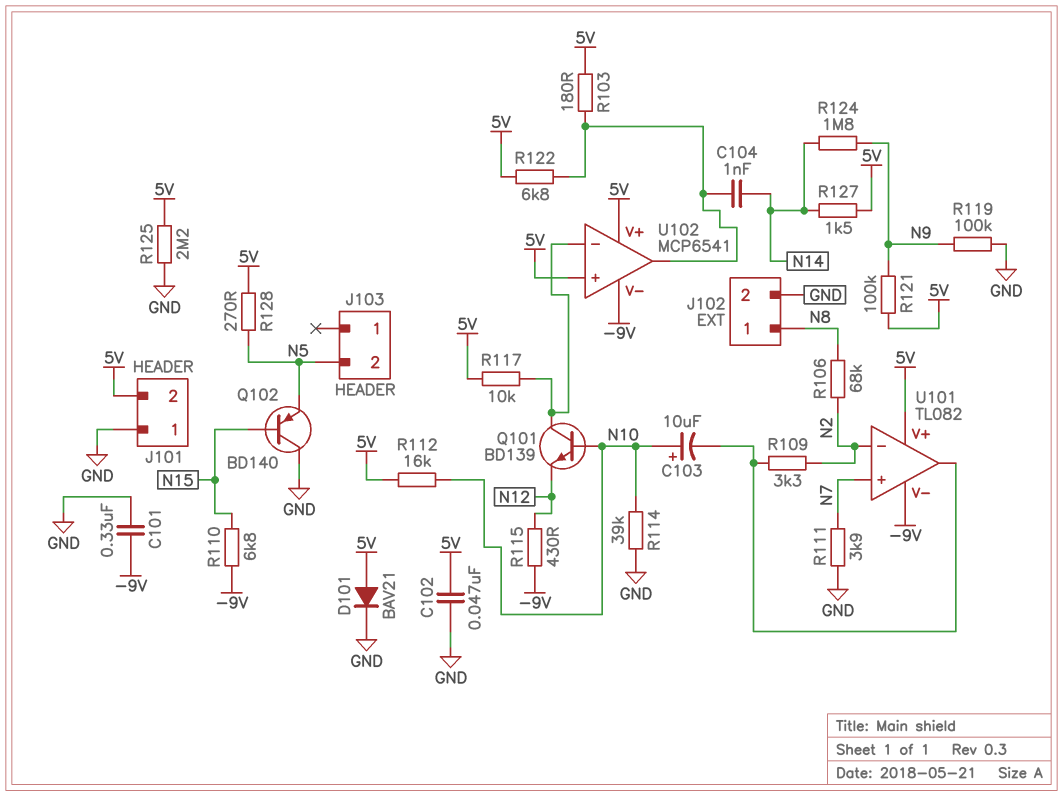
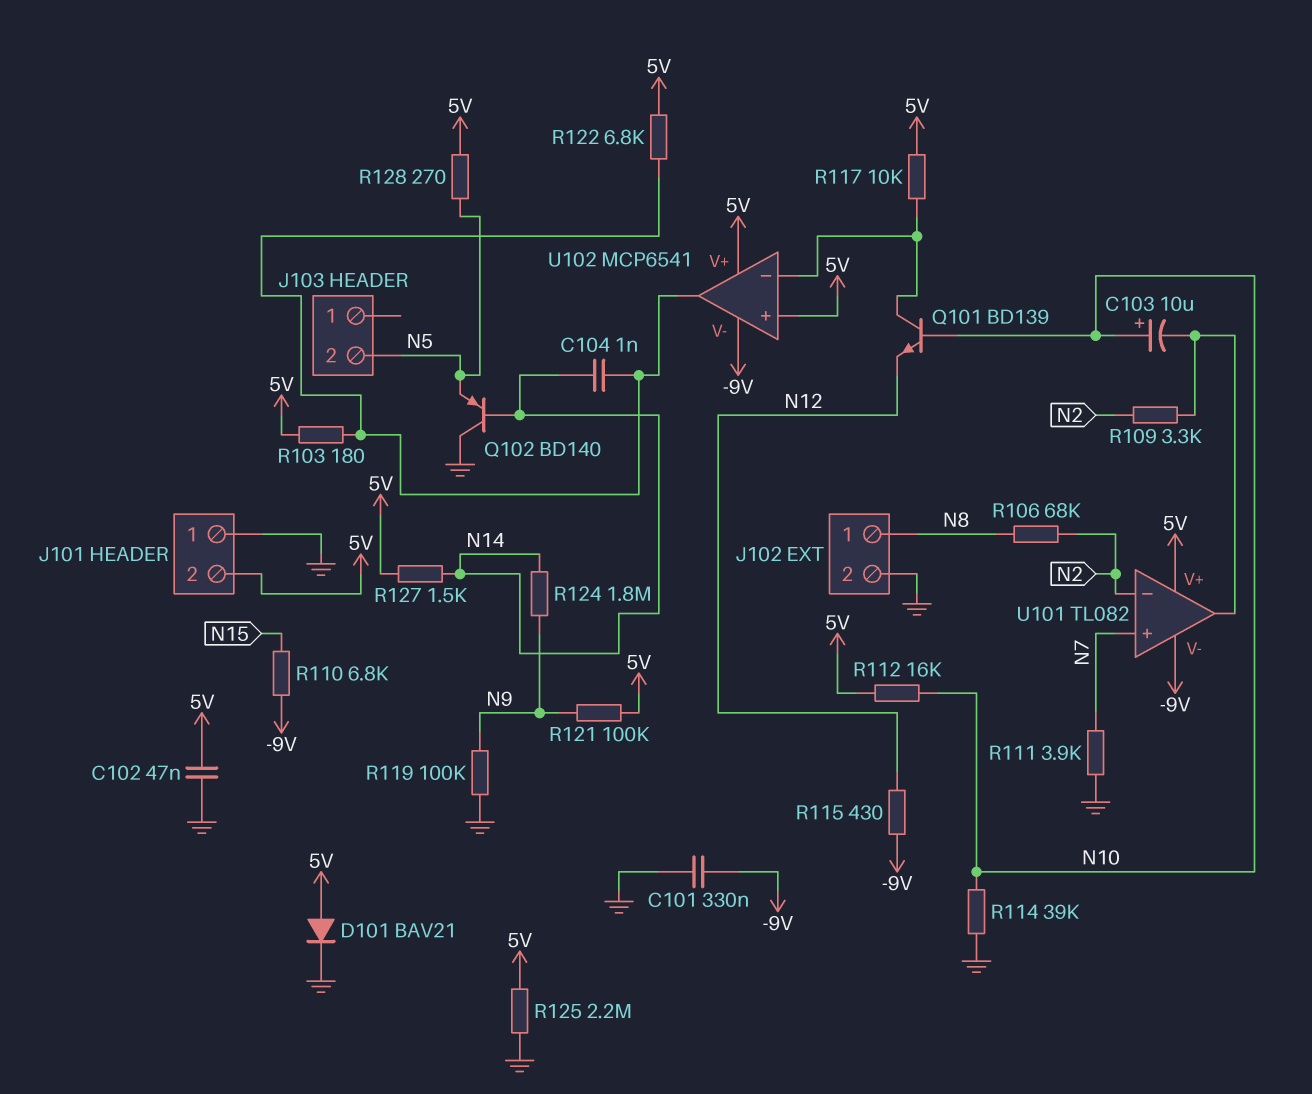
Q102: PNP BD140 (B N15, C GND, E N5) -> PNP BD140 (B N14, C GND, E N5)

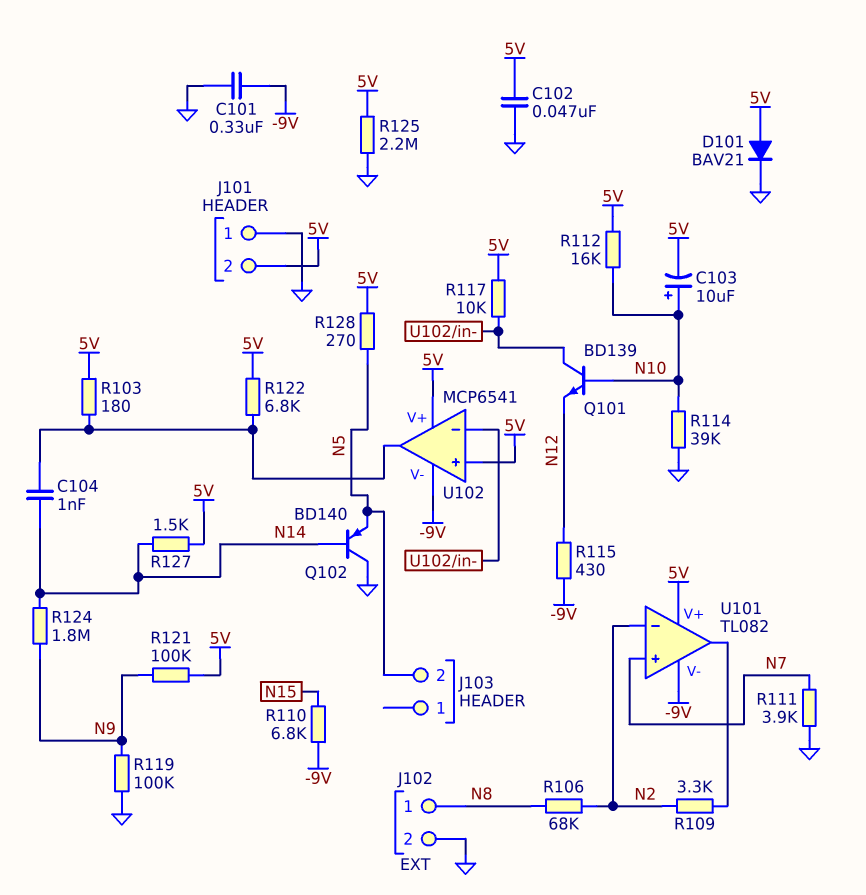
C103: 10uF (plus N10, minus U101/out) -> 10uF (plus N10, minus 5V)

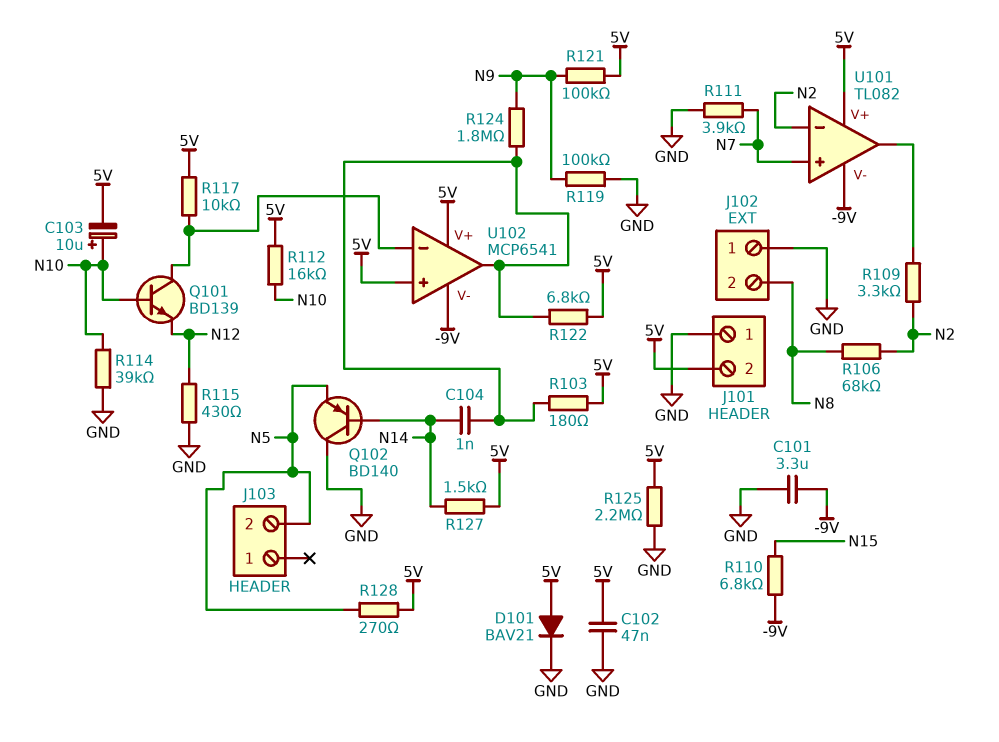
C101: 330nF (-9V, GND) -> 3.3uF (-9V, GND)
J102 pin 1: N8 -> GND
J102 pin 2: GND -> N8
R115: 430 (-9V, N12) -> 430 (GND, N12)
R124: 1.8M (N9, N14) -> 1.8M (N9, U102/out)

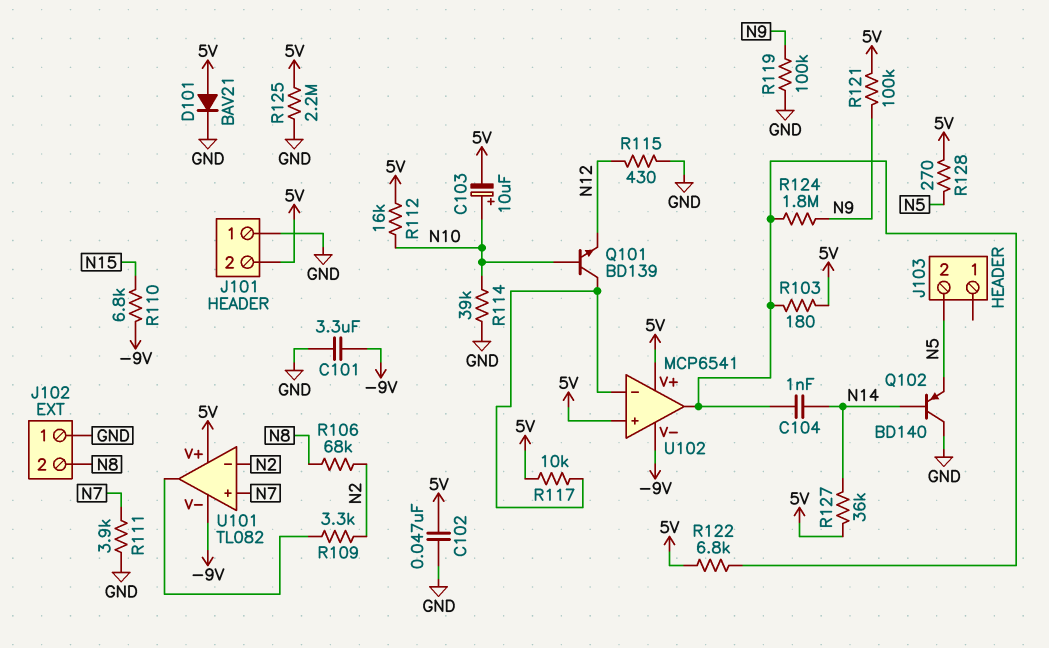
R127: 1.5k (5V, N14) -> 36k (5V, N14)

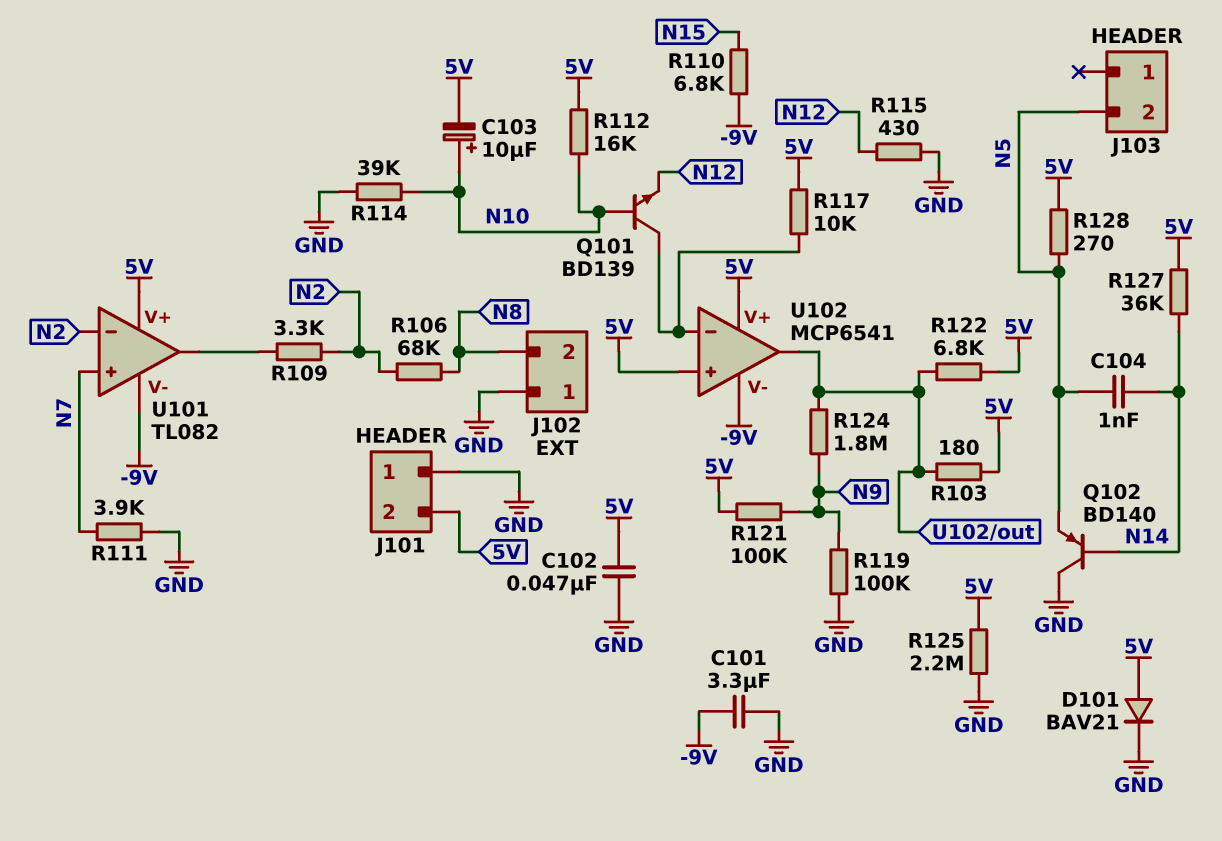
C104: 1nF (N14, U102/out) -> 1nF (N5, N14)

